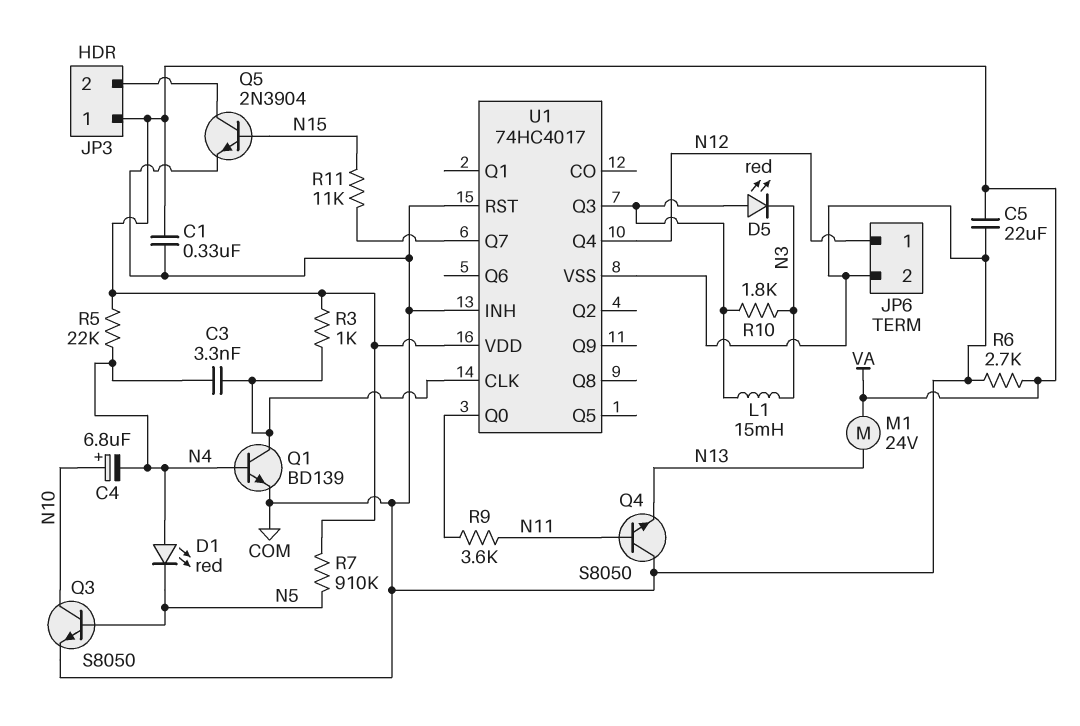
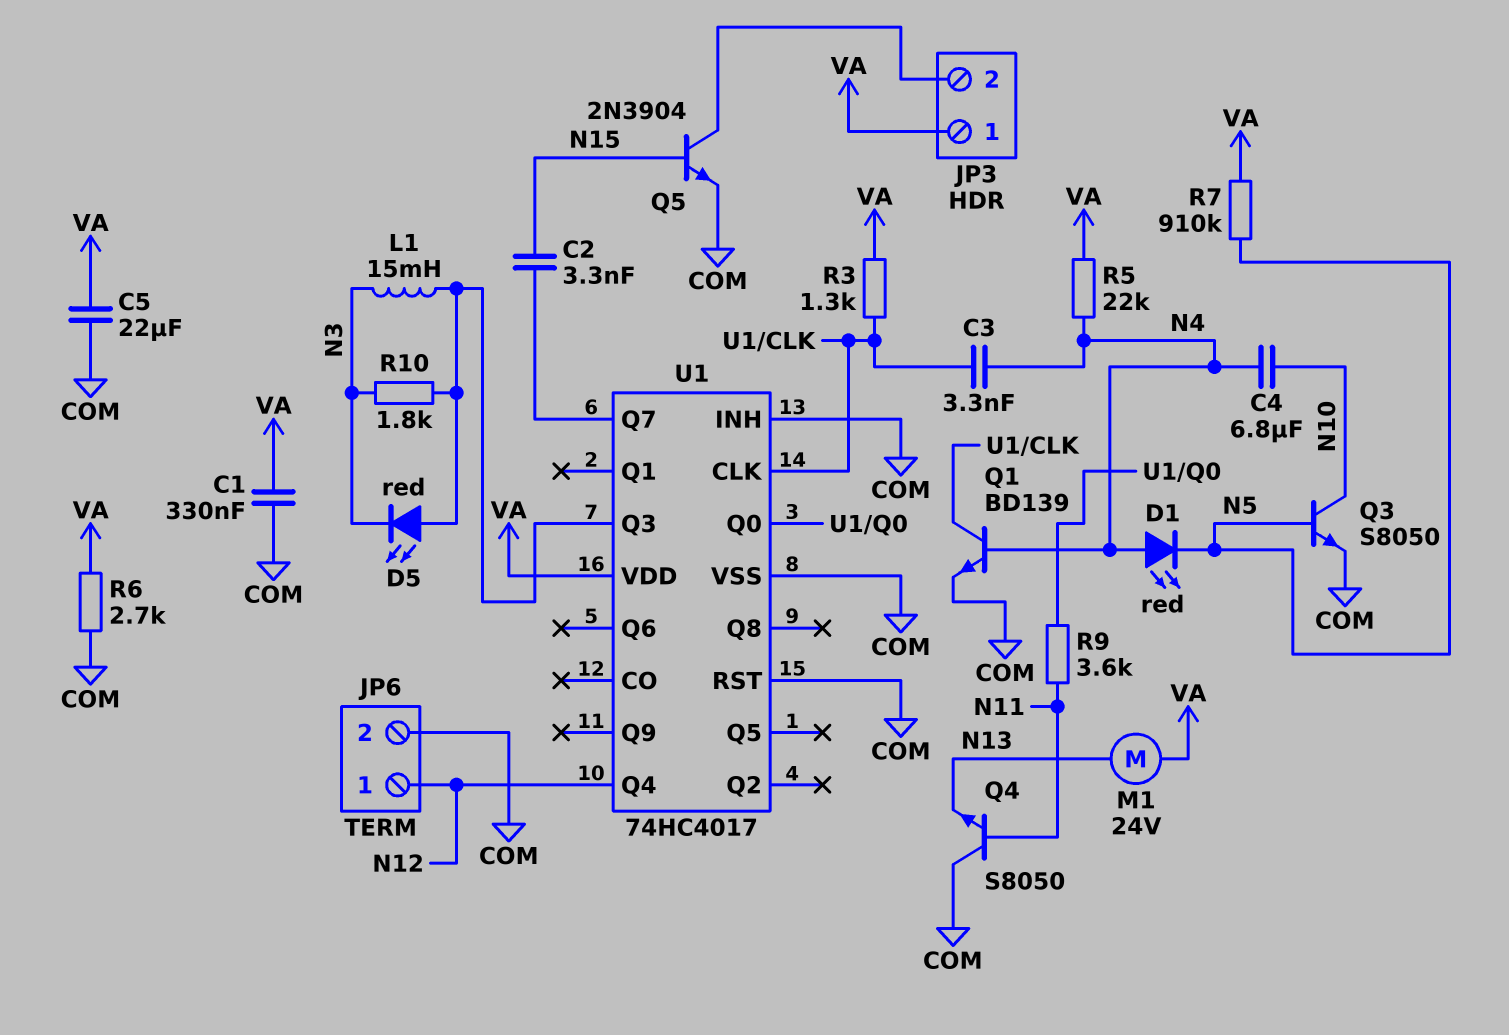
C2: none -> 3.3nF (N15, U1/Q7)
C4: 6.8uF (plus N10, minus N4) -> 6.8uF (N4, N10)
R3: 1k (U1/CLK, VA) -> 1.3k (U1/CLK, VA)
R11: 11k (N15, U1/Q7) -> none

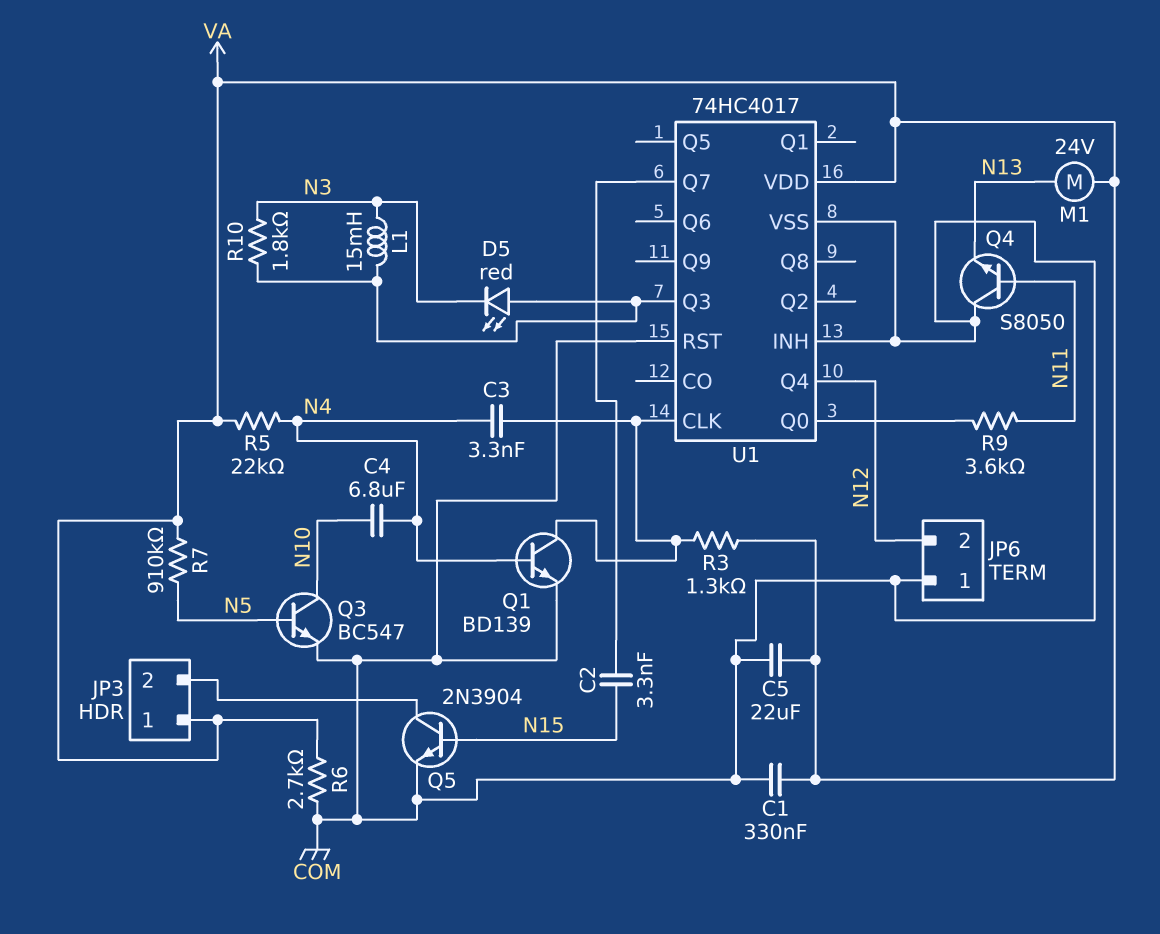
D1: LED red (A N4, K N5) -> none
JP6 pin 1: N12 -> COM
JP6 pin 2: COM -> N12
Q3: NPN S8050 (B N5, C N10, E COM) -> NPN BC547 (B N5, C N10, E COM)

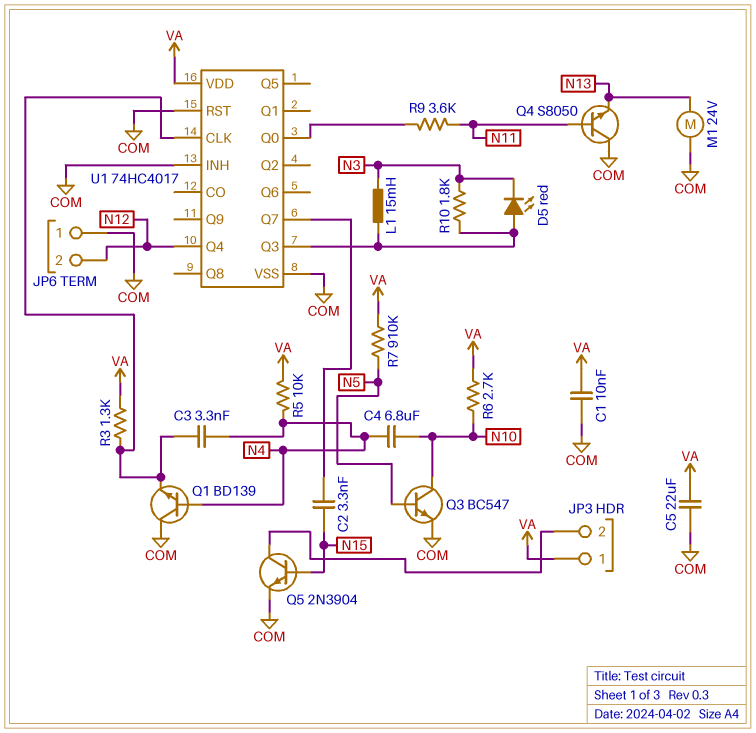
C1: 330nF (COM, VA) -> 10nF (COM, VA)
M1: motor 24V (N13, VA) -> motor 24V (COM, N13)
Q1: NPN BD139 (B N4, C U1/CLK, E COM) -> NPN BD139 (B N4, C COM, E U1/CLK)
R5: 22k (N4, VA) -> 10k (N4, VA)
R6: 2.7k (COM, VA) -> 2.7k (N10, VA)

